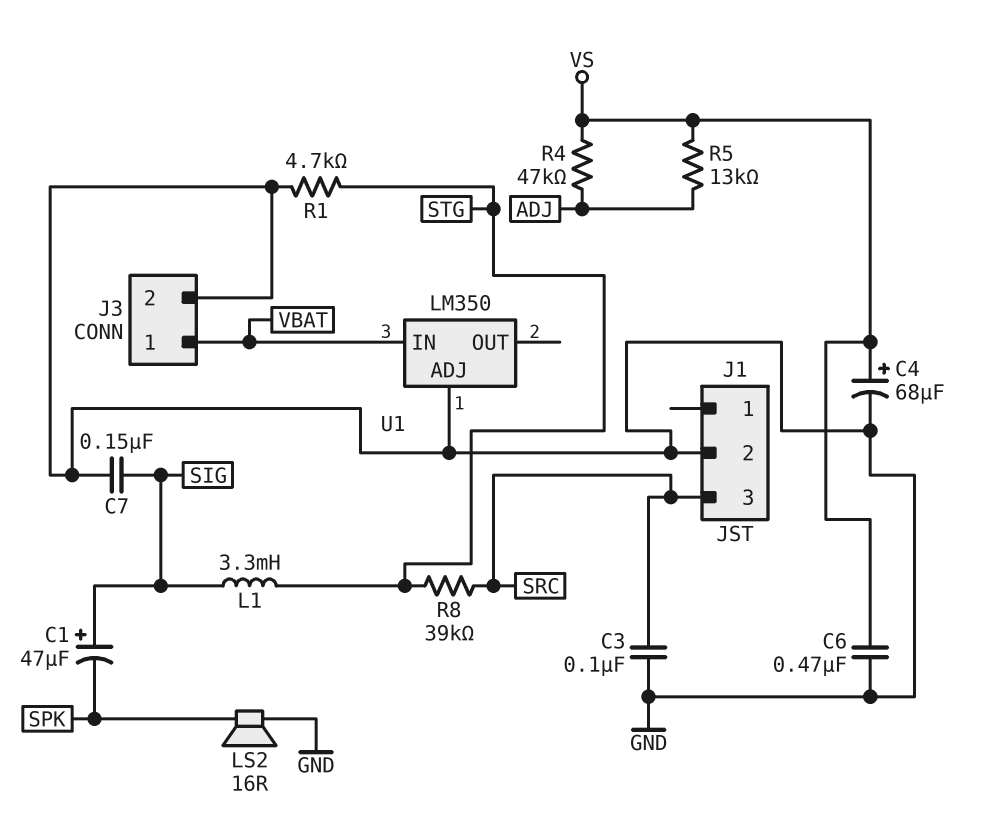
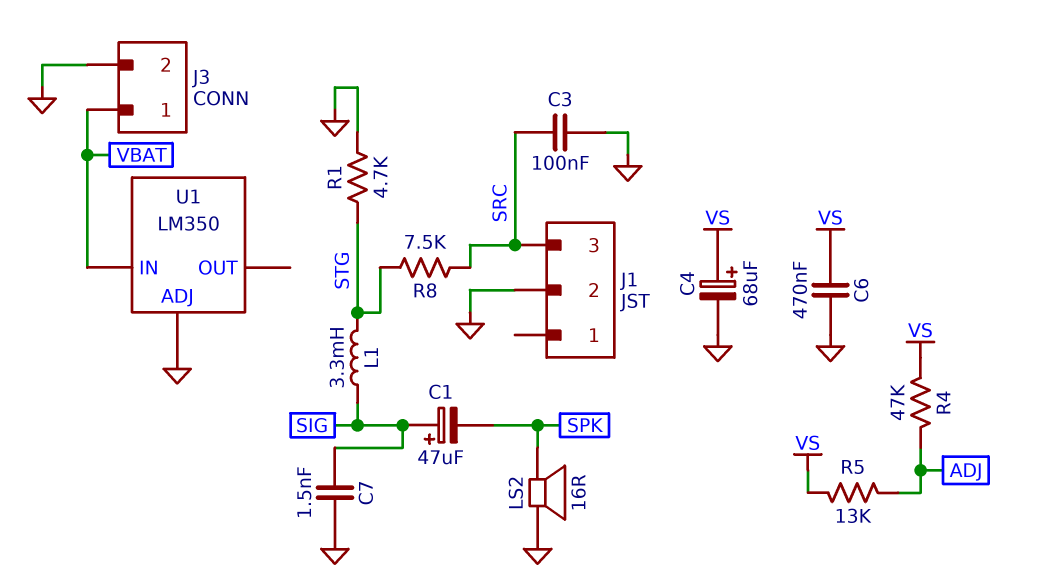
C7: 150nF (GND, SIG) -> 1.5nF (GND, SIG)
R8: 39k (SRC, STG) -> 7.5k (SRC, STG)

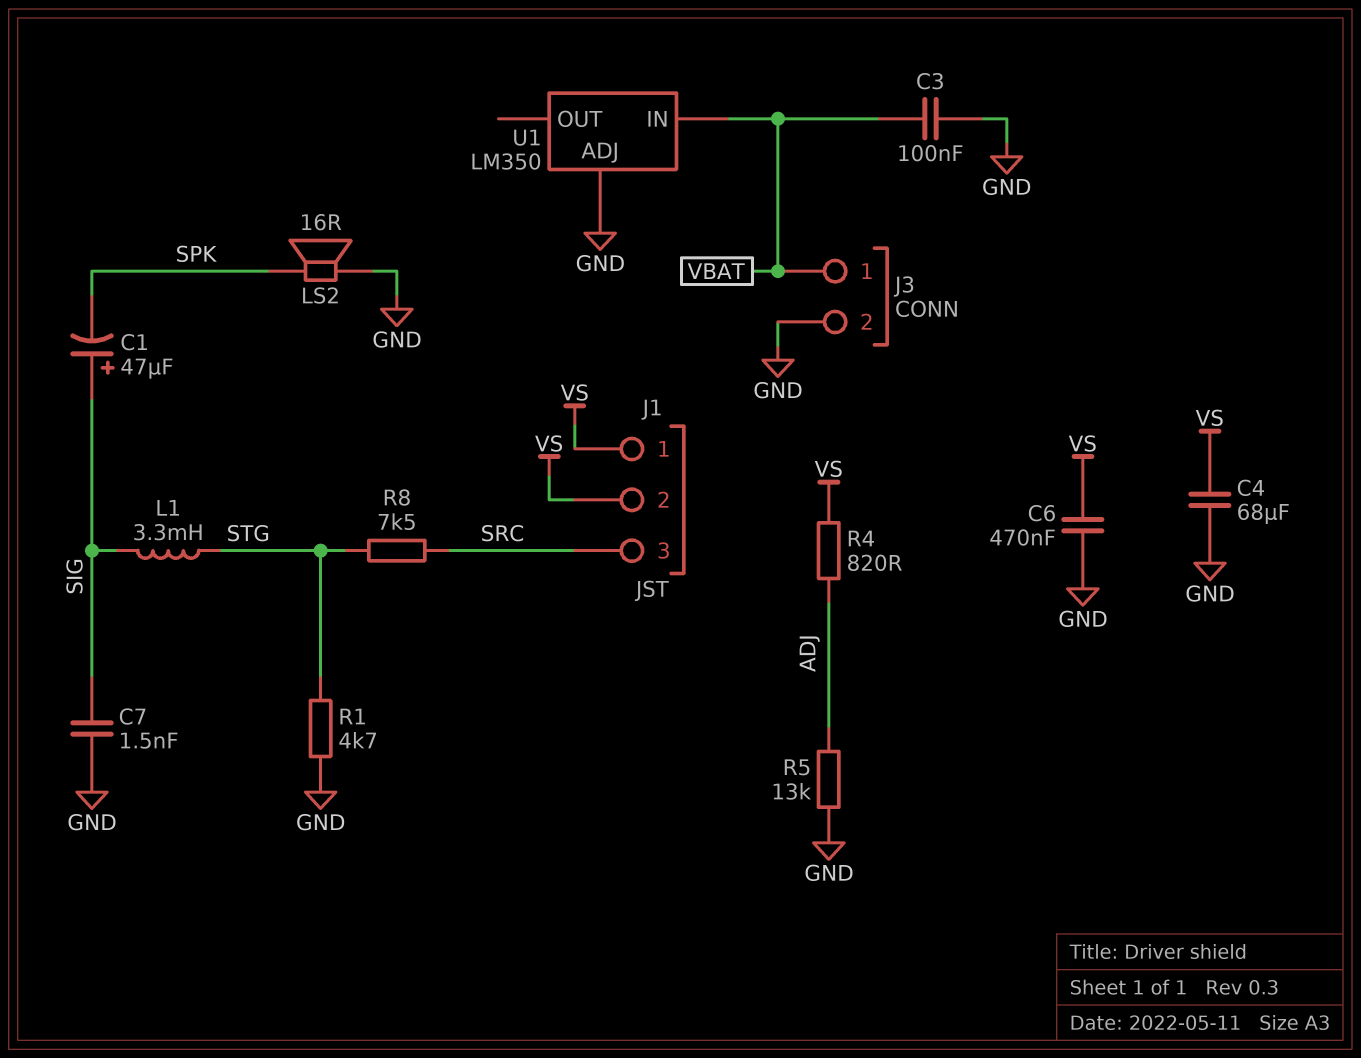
C3: 100nF (GND, SRC) -> 100nF (GND, VBAT)
C4: 68uF (plus VS, minus GND) -> 68uF (GND, VS)
J1 pin 1: none -> VS
J1 pin 2: GND -> VS
R4: 47k (ADJ, VS) -> 820 (ADJ, VS)
R5: 13k (ADJ, VS) -> 13k (ADJ, GND)

